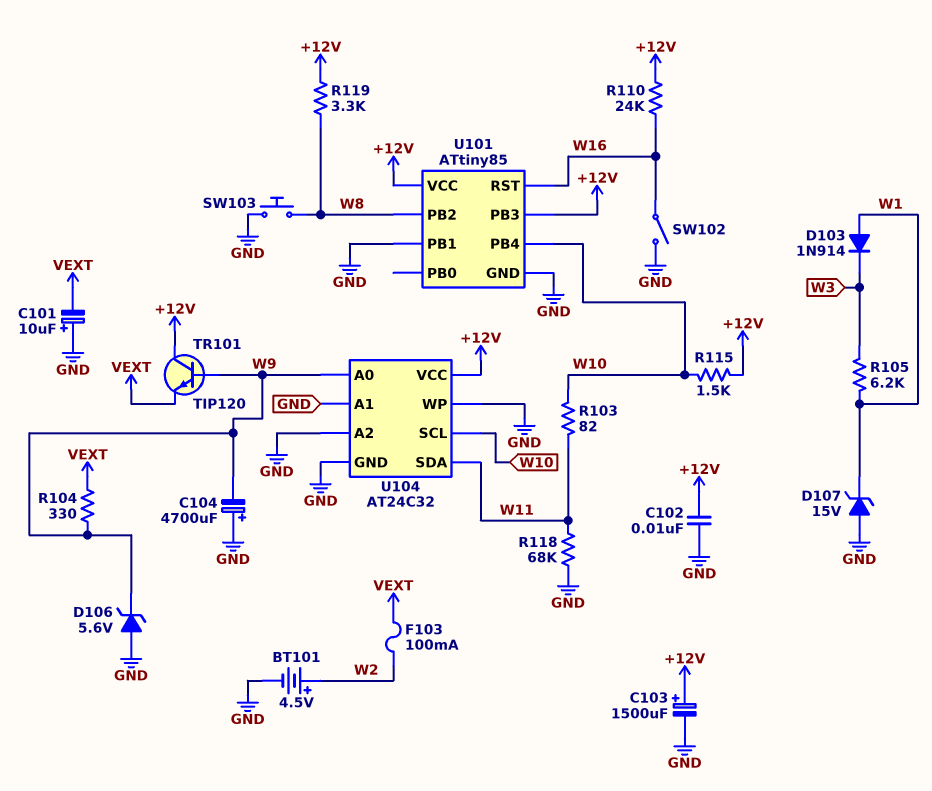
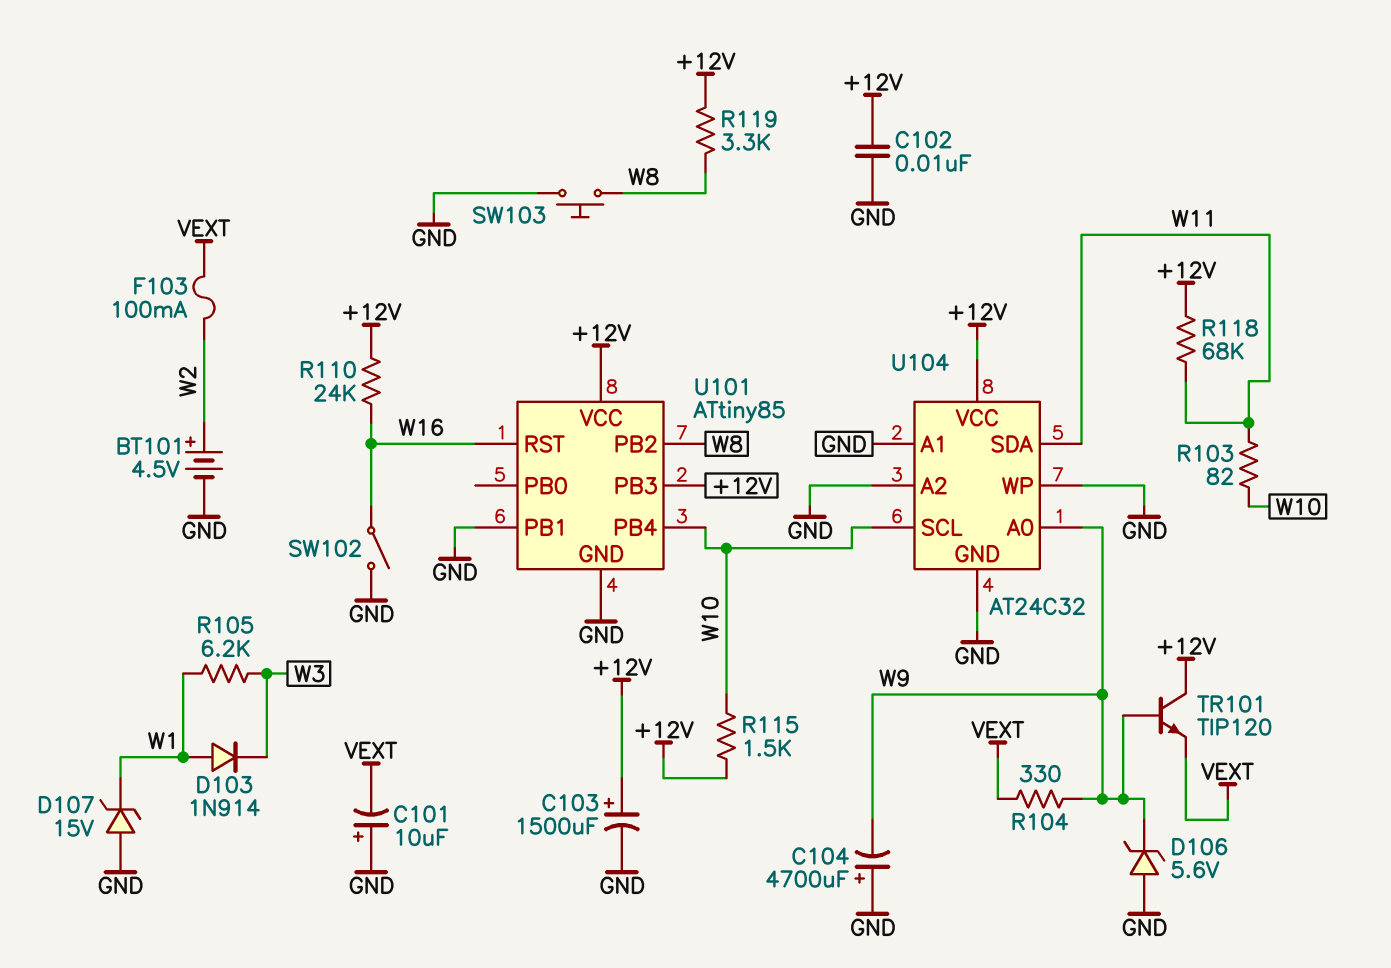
R118: 68k (GND, W11) -> 68k (+12V, W11)

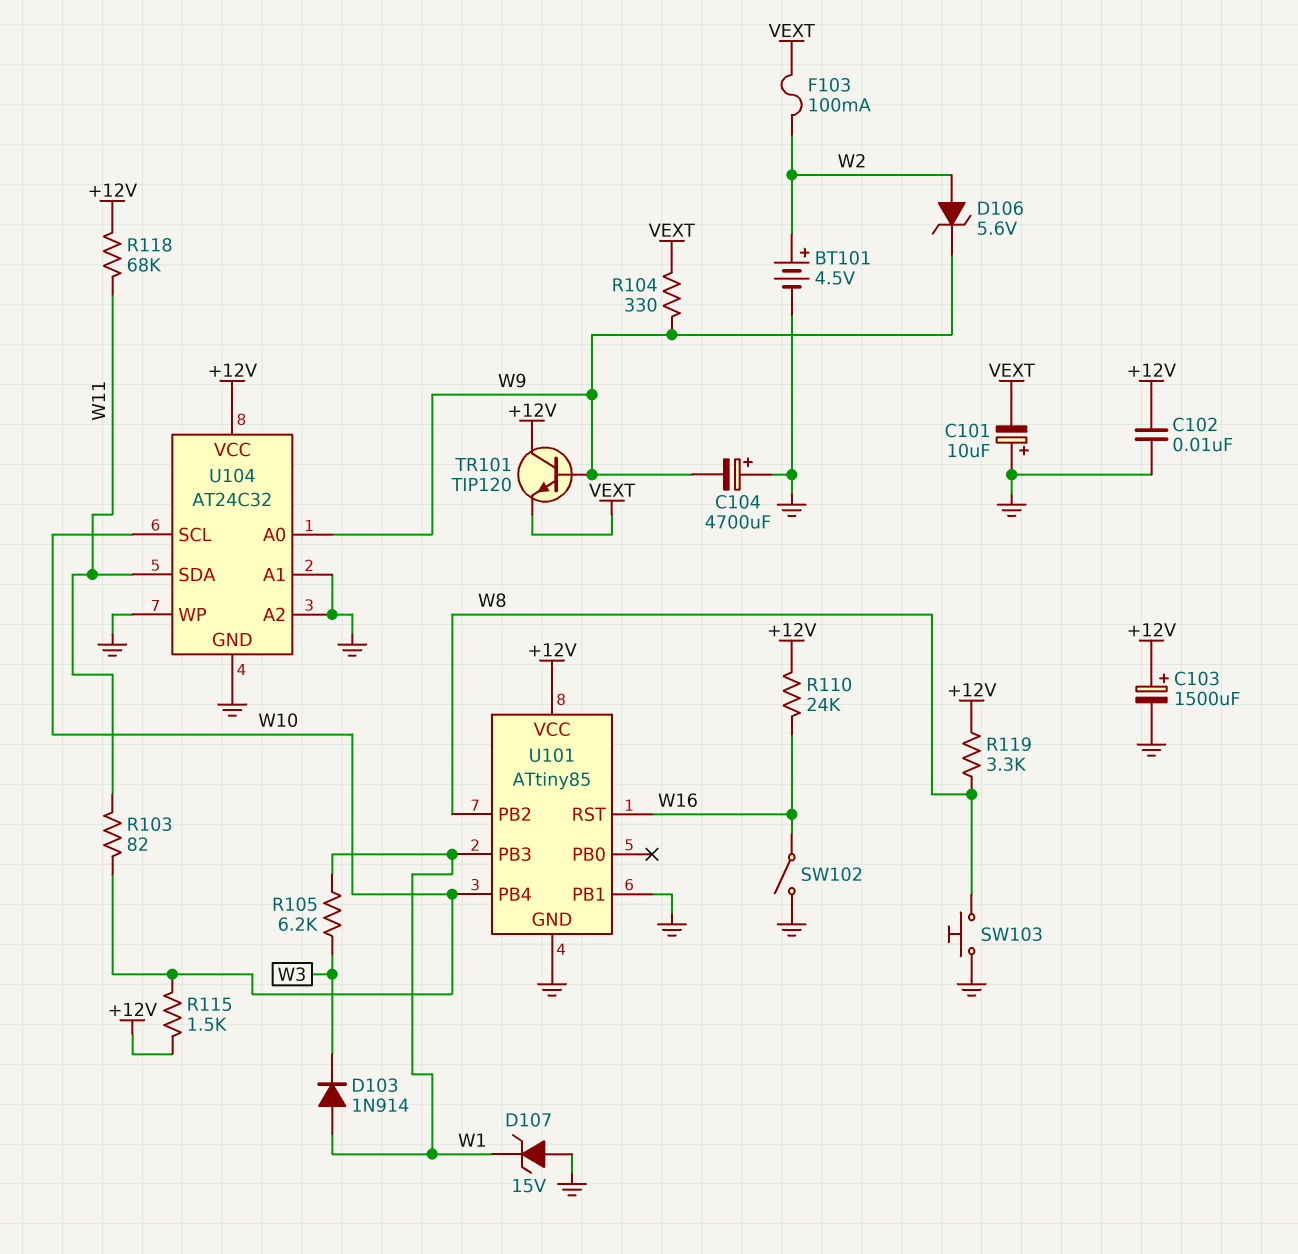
D106: zener 5.6V (A GND, K W9) -> zener 5.6V (A W2, K W9)
U101 pin PB3: +12V -> W1

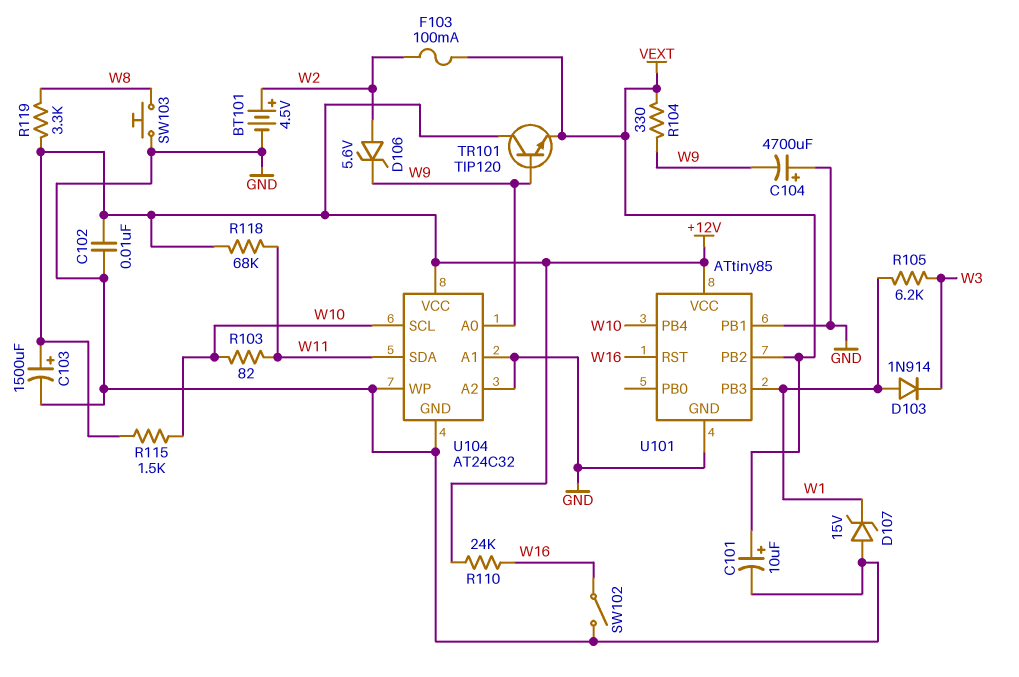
C101: 10uF (plus GND, minus VEXT) -> 10uF (plus VEXT, minus GND)
U101 pin PB2: W8 -> VEXT

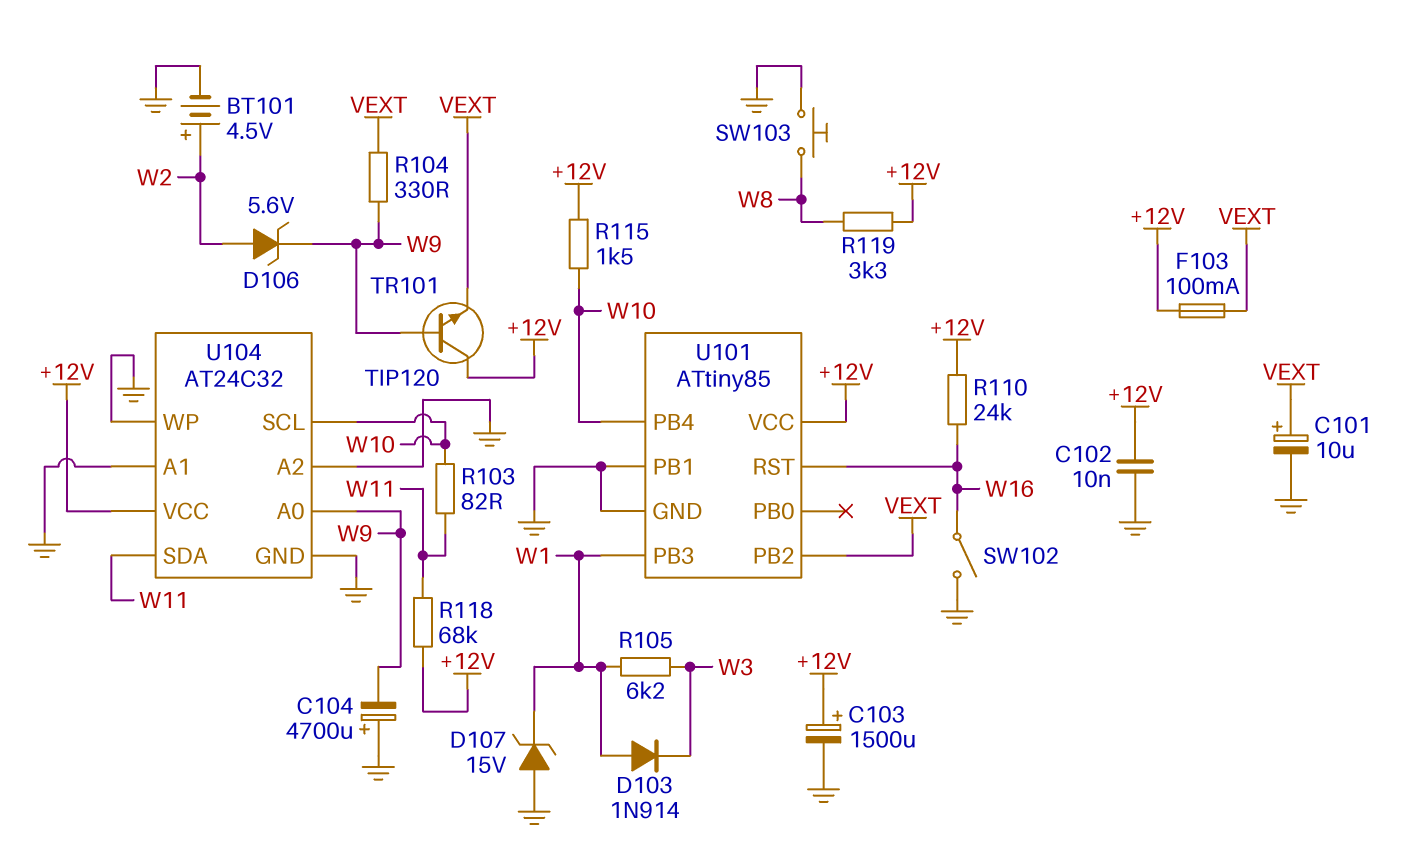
F103: 100mA (VEXT, W2) -> 100mA (+12V, VEXT)

